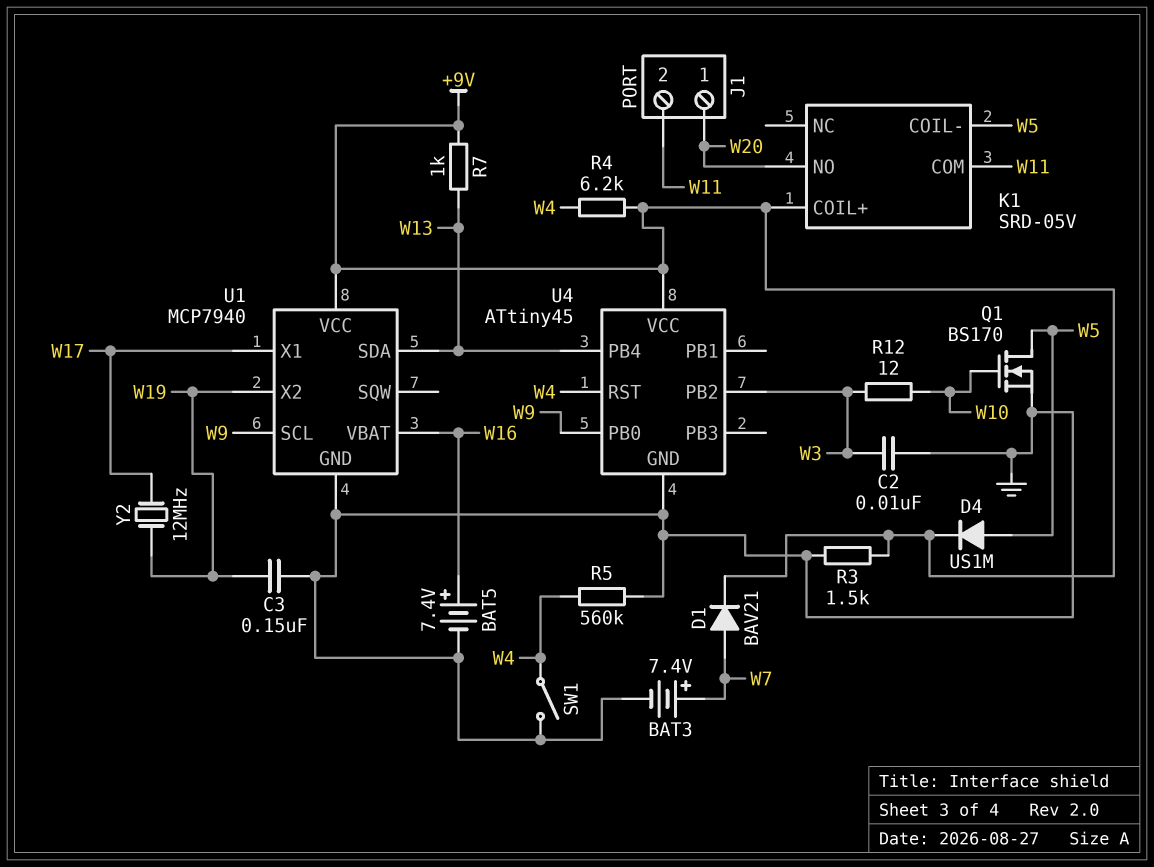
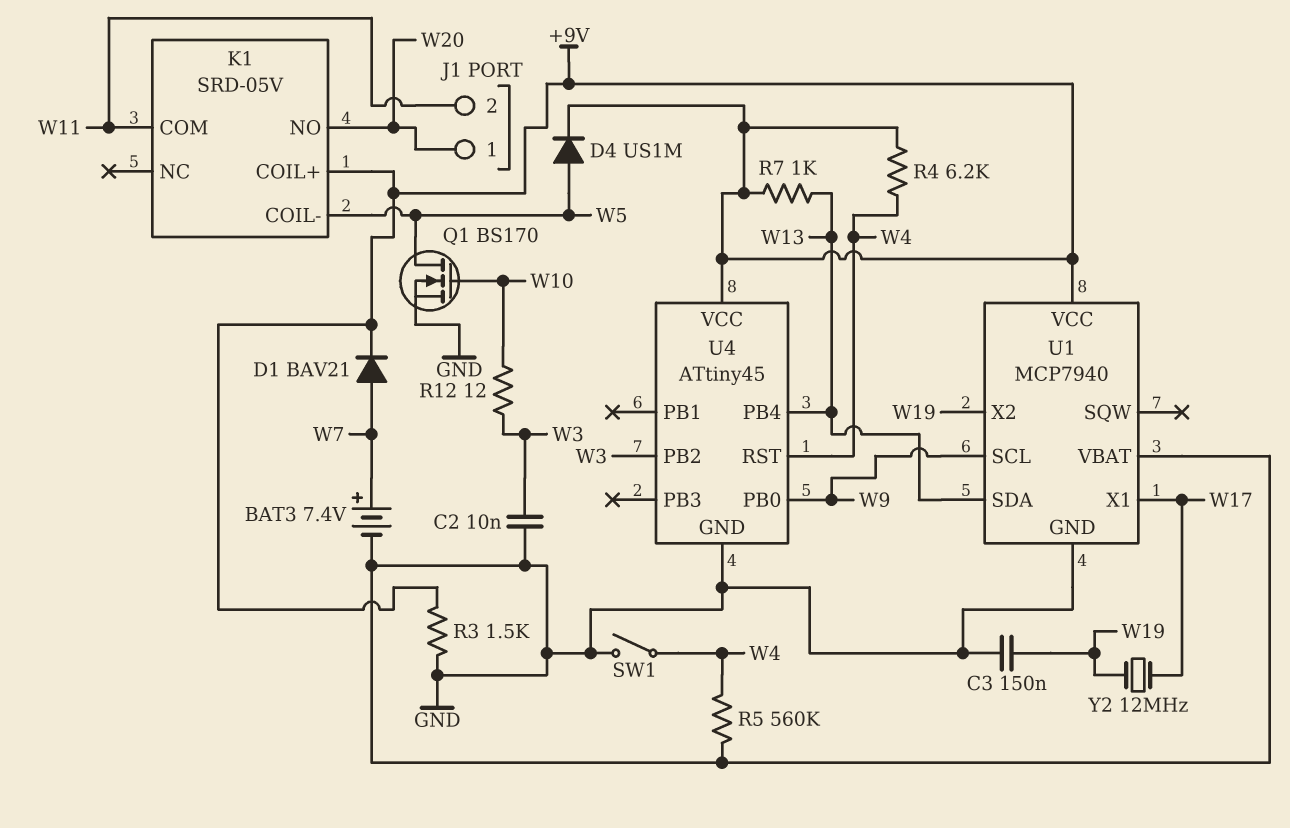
BAT5: 7.4V (plus W16, minus GND) -> none
U1 pin VBAT: W16 -> GND

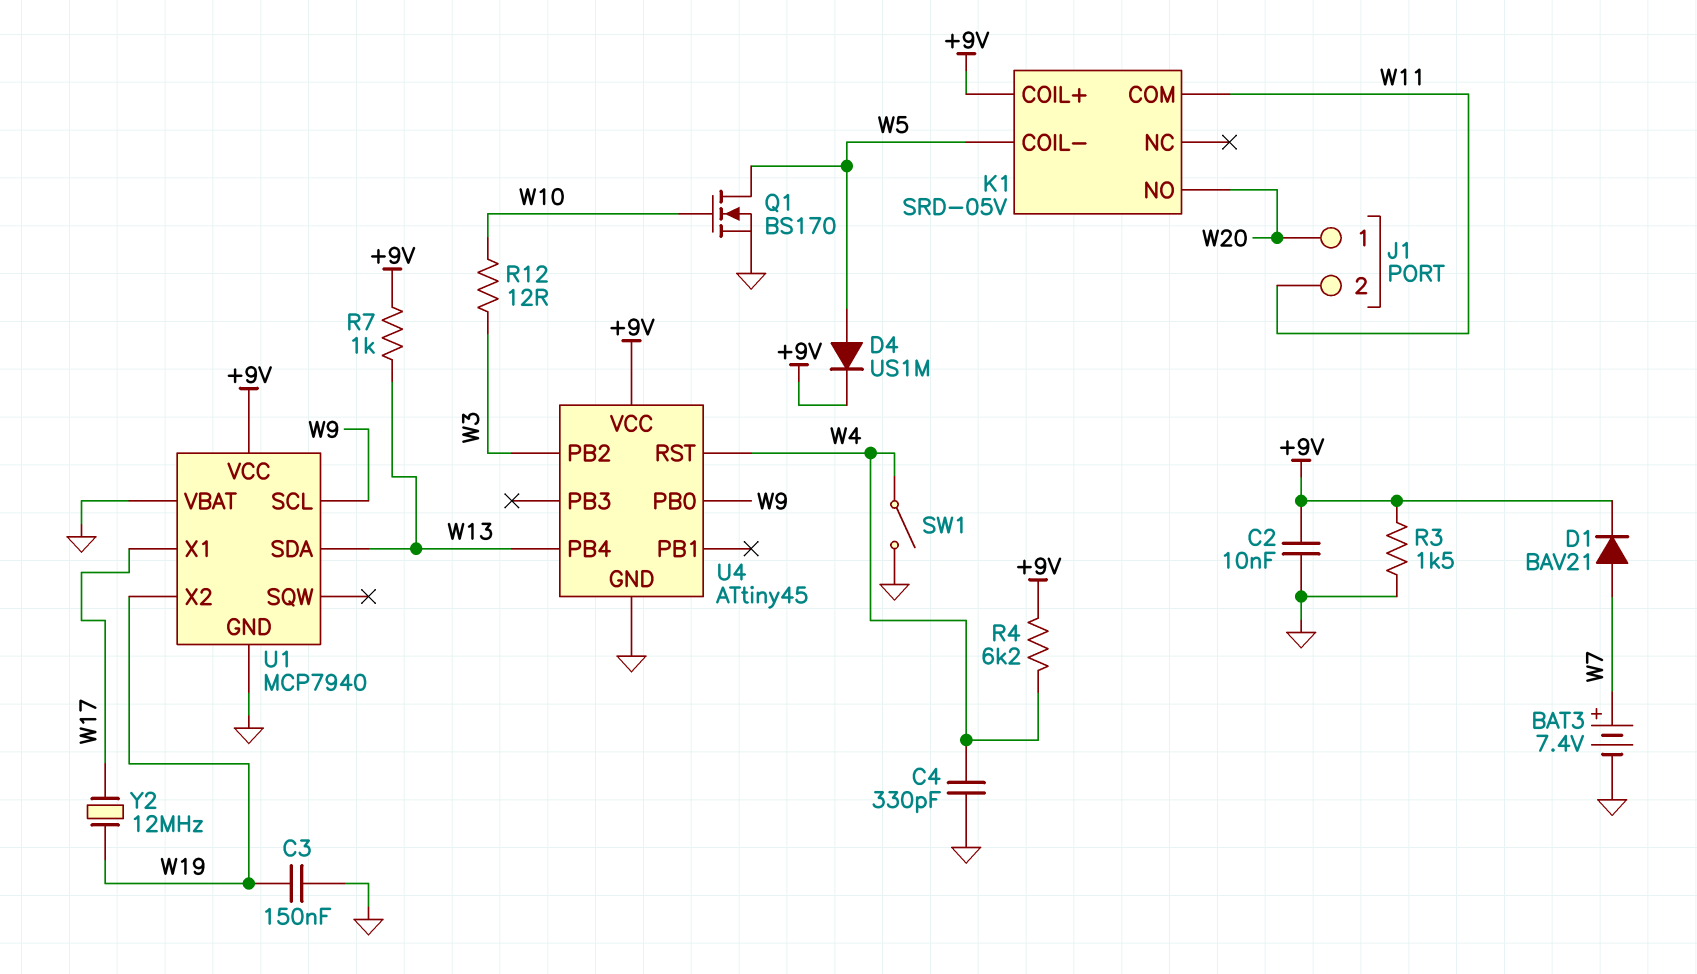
C2: 10nF (GND, W3) -> 10nF (+9V, GND)
C4: none -> 330pF (GND, W4)
R5: 560k (GND, W4) -> none

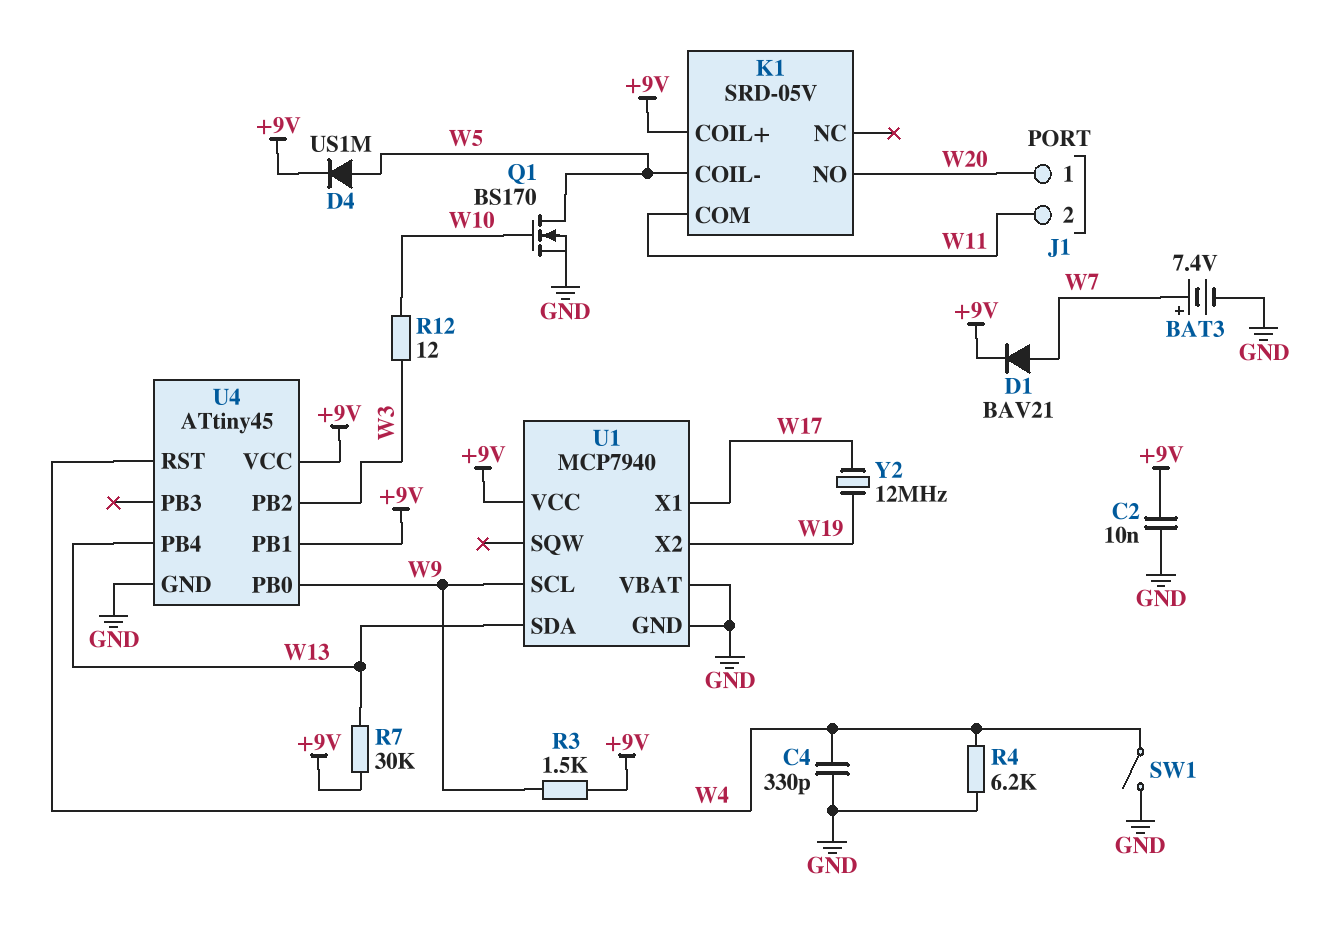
C3: 150nF (GND, W19) -> none
R3: 1.5k (+9V, GND) -> 1.5k (+9V, W9)
R4: 6.2k (+9V, W4) -> 6.2k (GND, W4)
R7: 1k (+9V, W13) -> 30k (+9V, W13)
U4 pin PB1: none -> +9V

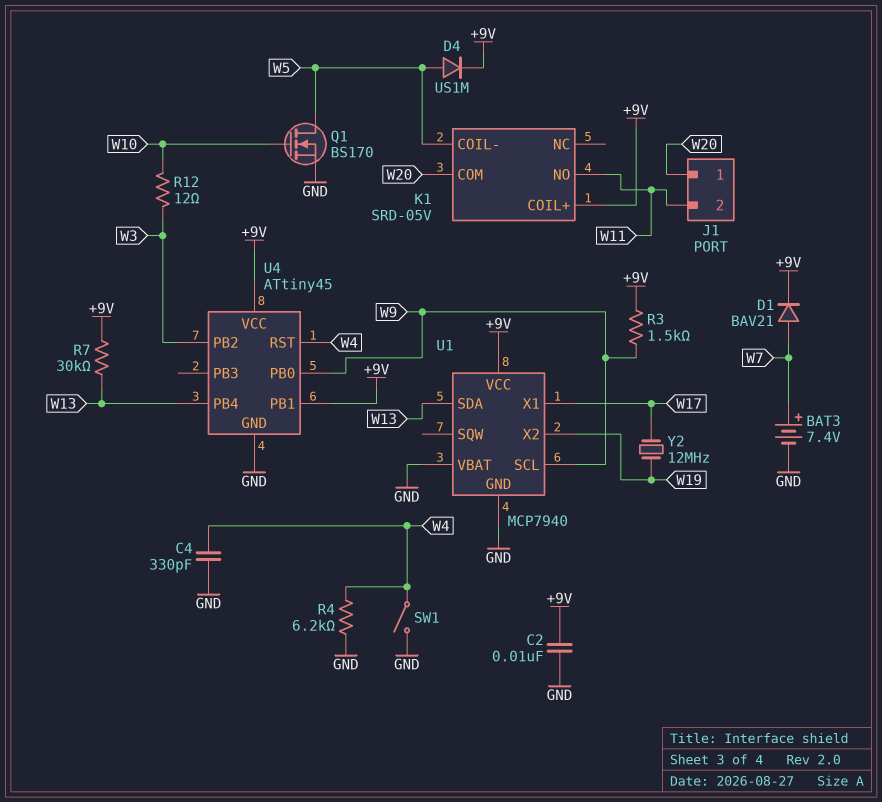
K1 pin COM: W11 -> W20
K1 pin NO: W20 -> W11

